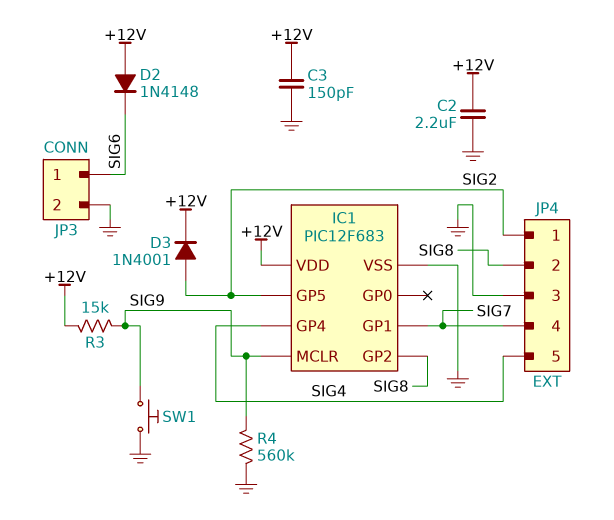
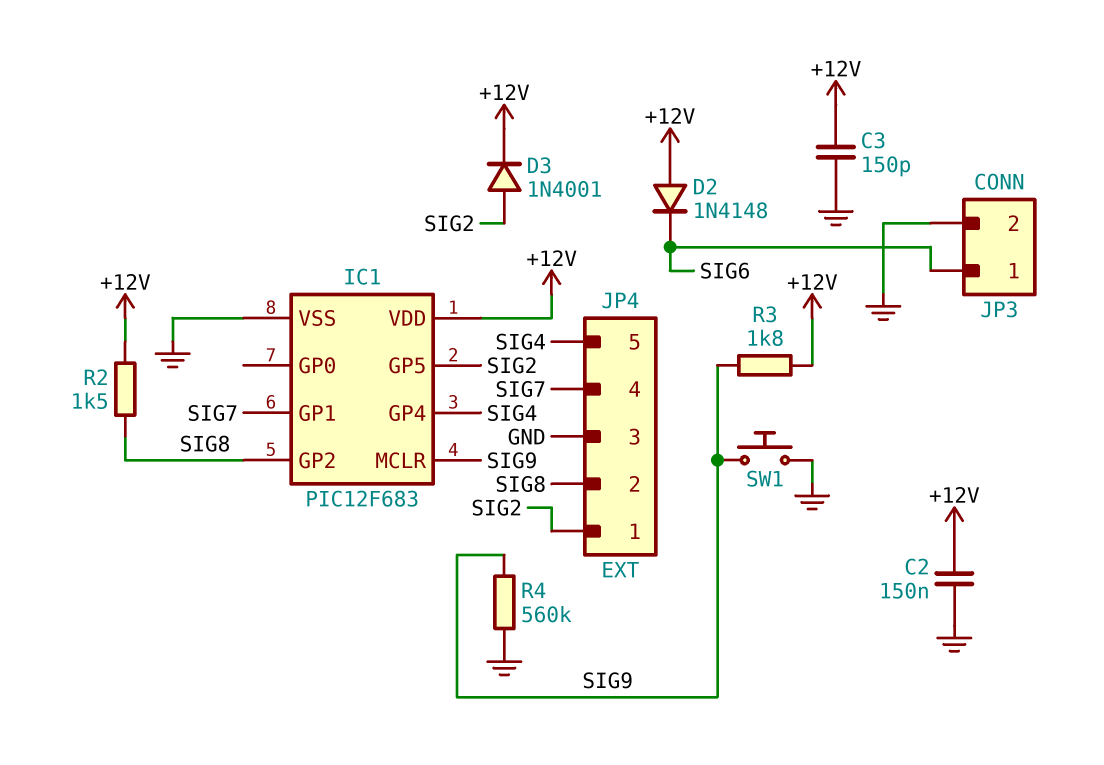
C2: 2.2uF (+12V, GND) -> 150nF (+12V, GND)
R2: none -> 1.5k (+12V, SIG8)
R3: 15k (+12V, SIG9) -> 1.8k (+12V, SIG9)

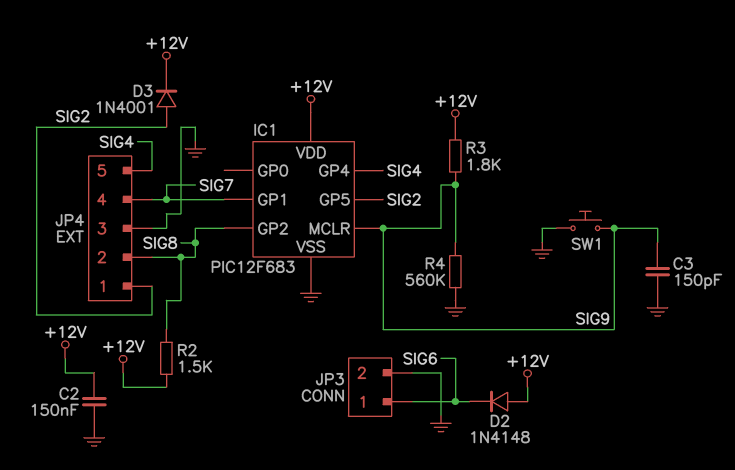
C3: 150pF (+12V, GND) -> 150pF (GND, SIG9)

